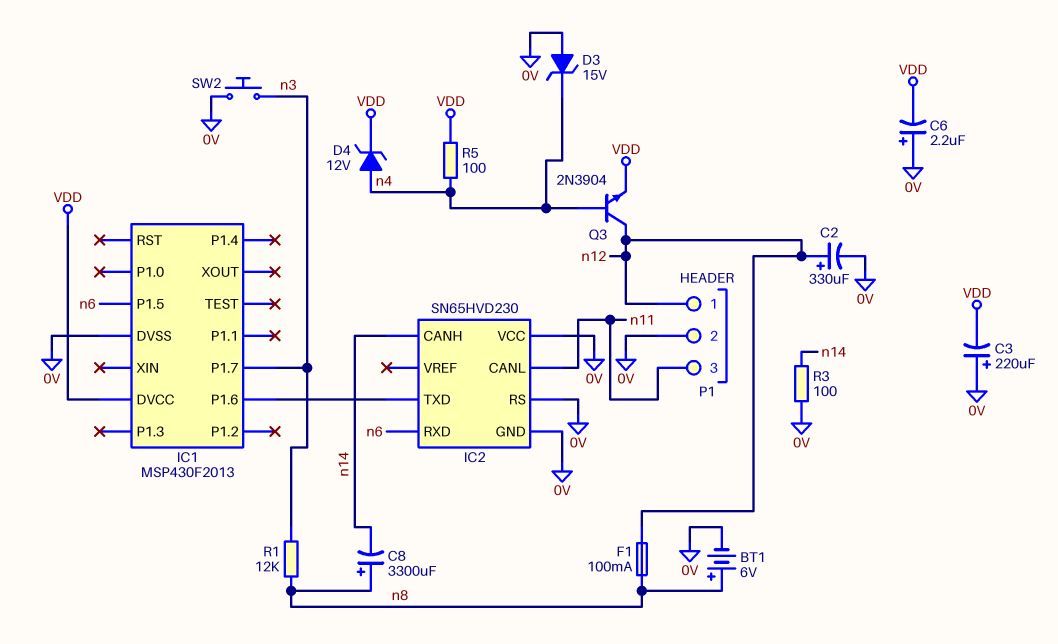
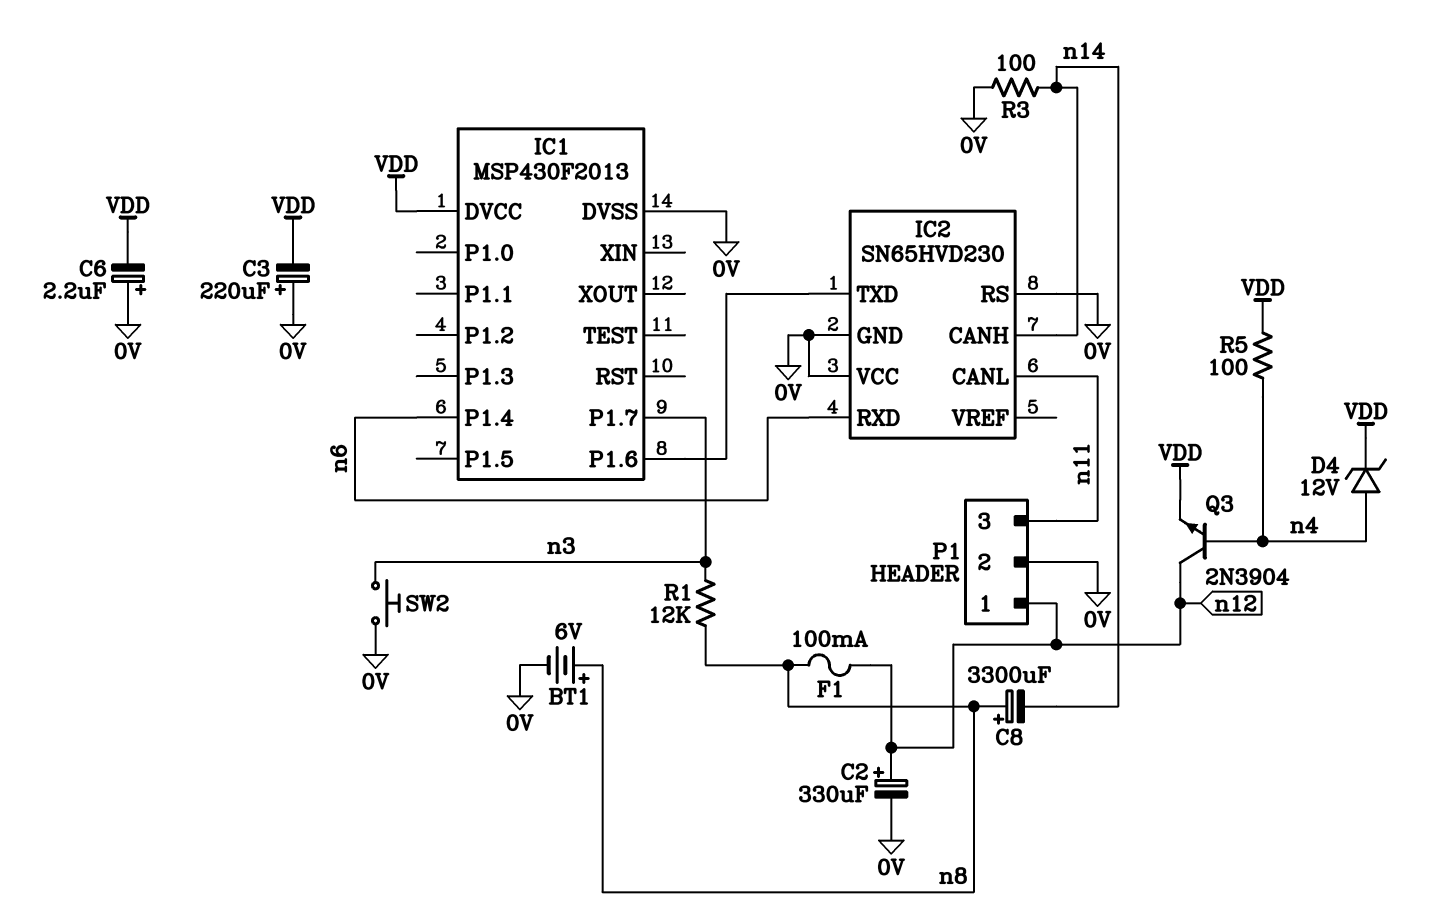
D3: zener 15V (A 0V, K n4) -> none
IC1 pin P1.4: none -> n6
IC1 pin P1.5: n6 -> none

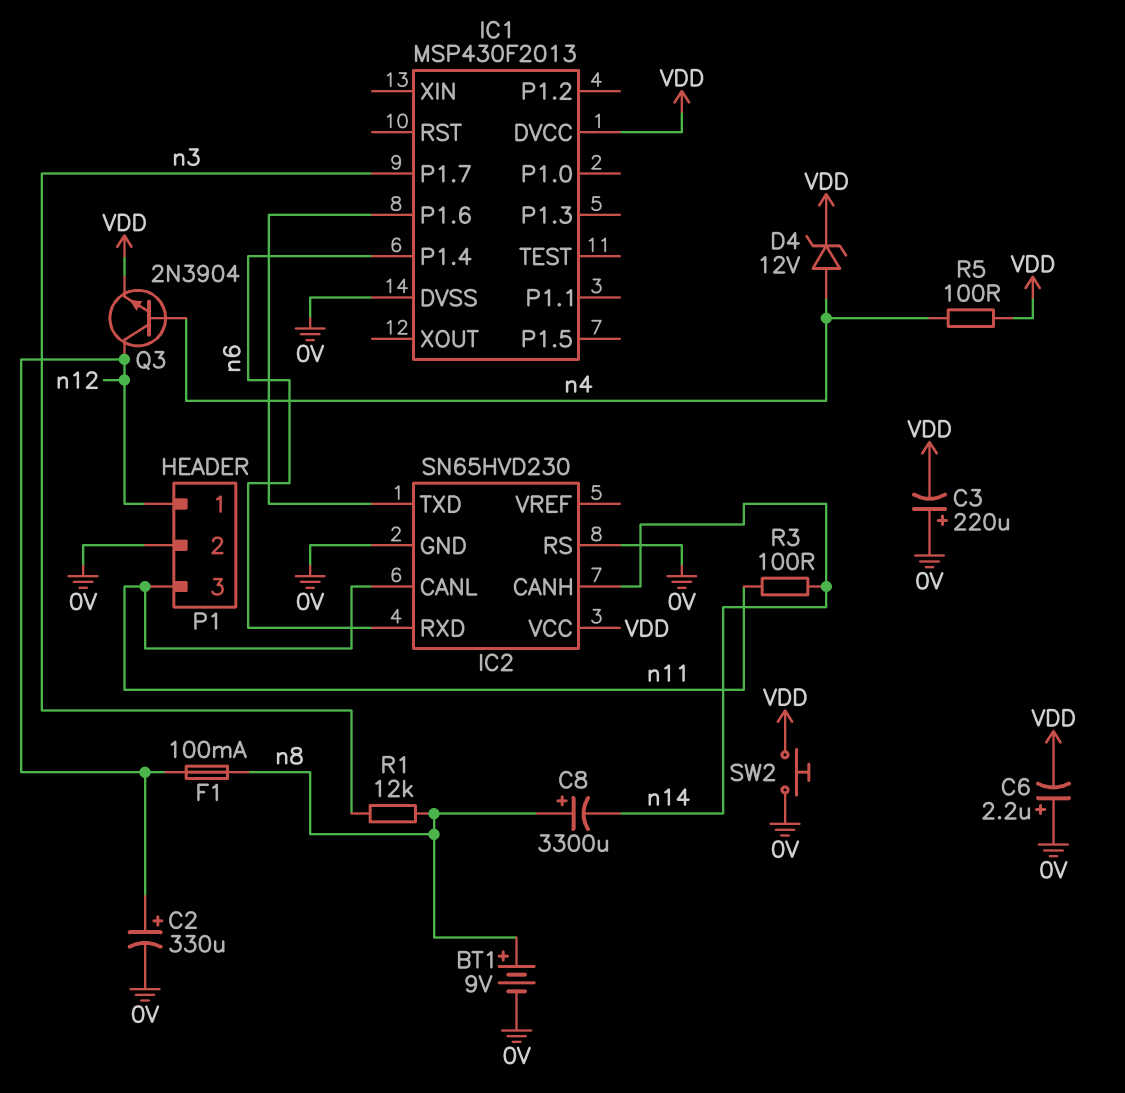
BT1: 6V (plus n8, minus 0V) -> 9V (plus n8, minus 0V)
IC2 pin VCC: 0V -> VDD
R3: 100 (0V, n14) -> 100 (n11, n14)
SW2: button (0V, n3) -> button (0V, VDD)

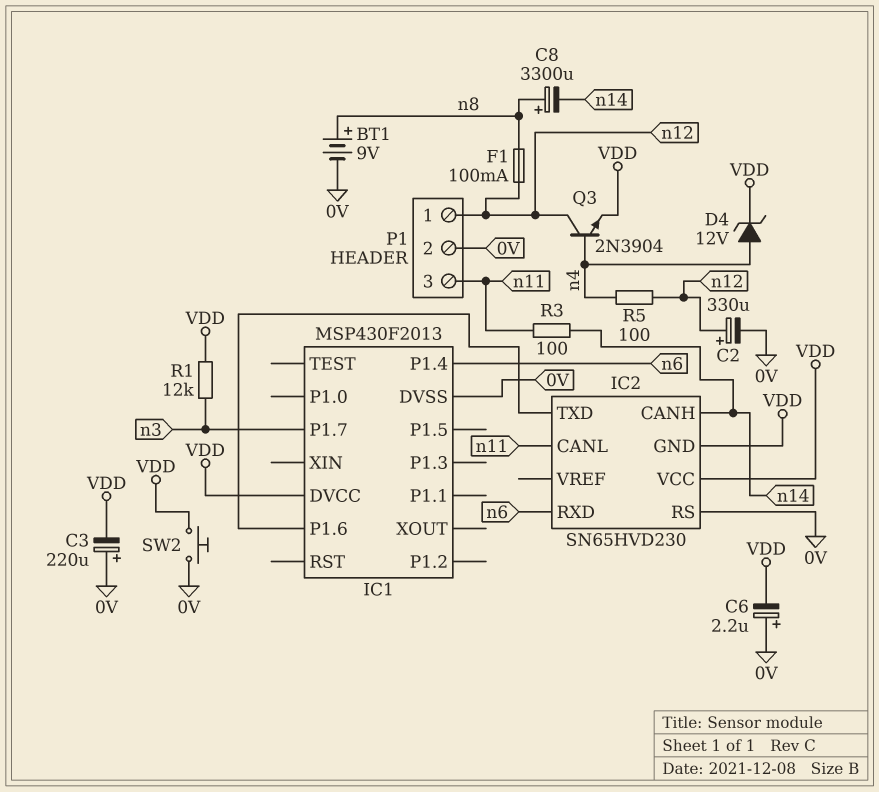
IC2 pin GND: 0V -> VDD
R1: 12k (n3, n8) -> 12k (VDD, n3)
R5: 100 (VDD, n4) -> 100 (n4, n12)

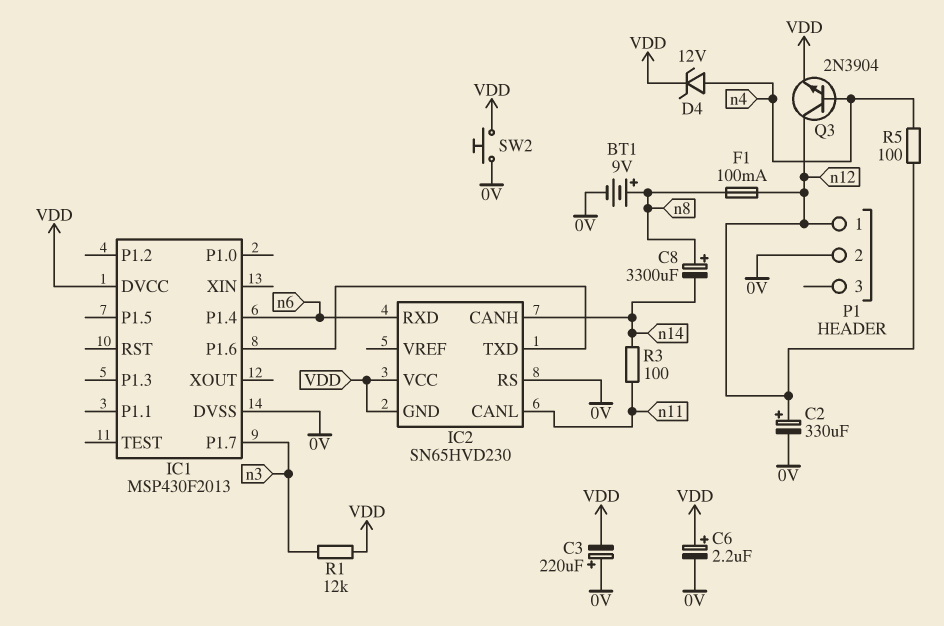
C6: 2.2uF (plus 0V, minus VDD) -> 2.2uF (plus VDD, minus 0V)
P1 pin 3: n11 -> none

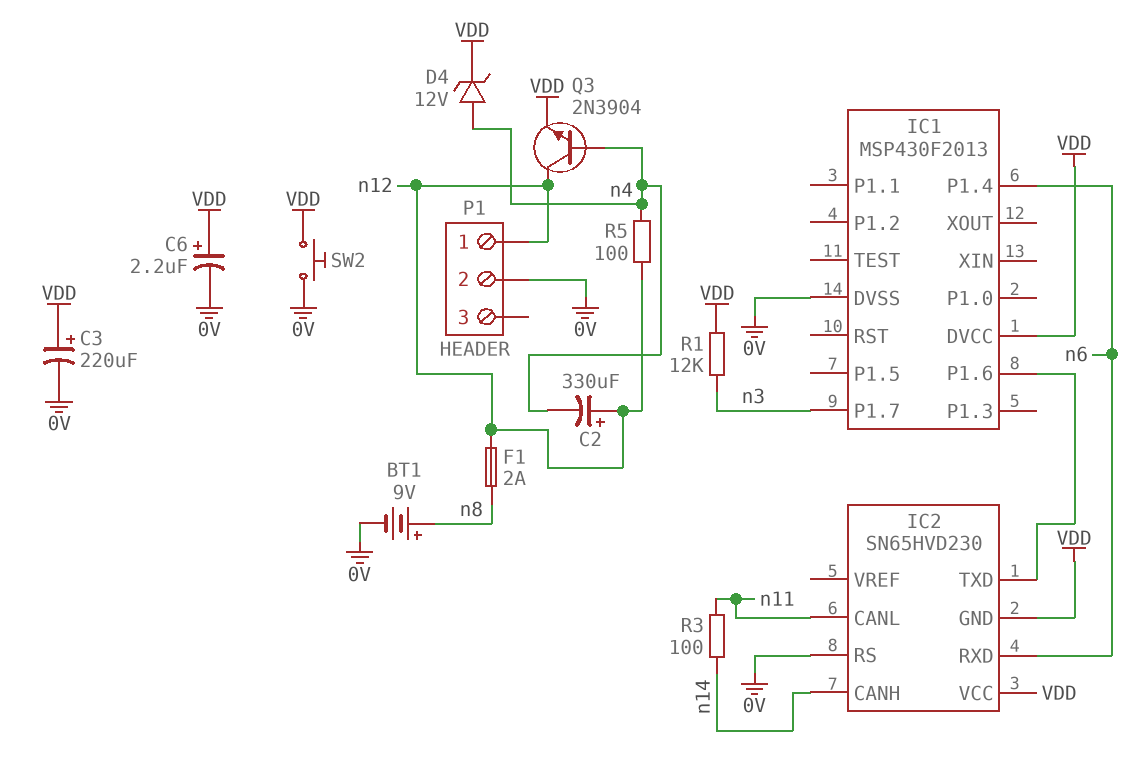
C2: 330uF (plus n12, minus 0V) -> 330uF (plus n12, minus n4)
C3: 220uF (plus 0V, minus VDD) -> 220uF (plus VDD, minus 0V)
C8: 3300uF (plus n8, minus n14) -> none
F1: 100mA (n8, n12) -> 2A (n8, n12)

